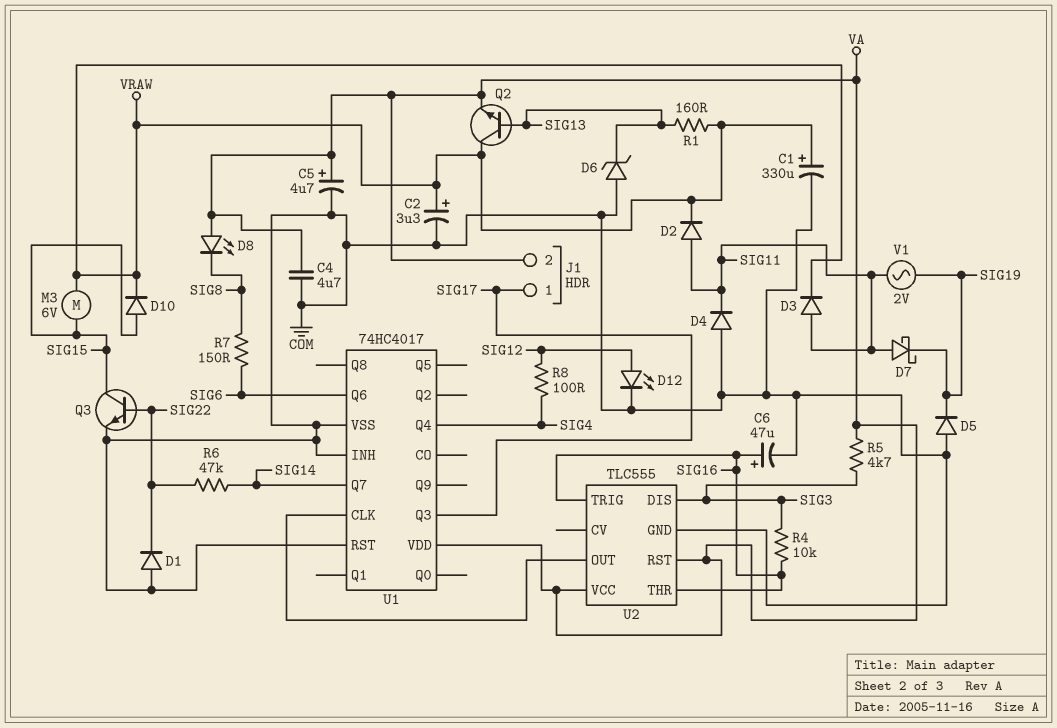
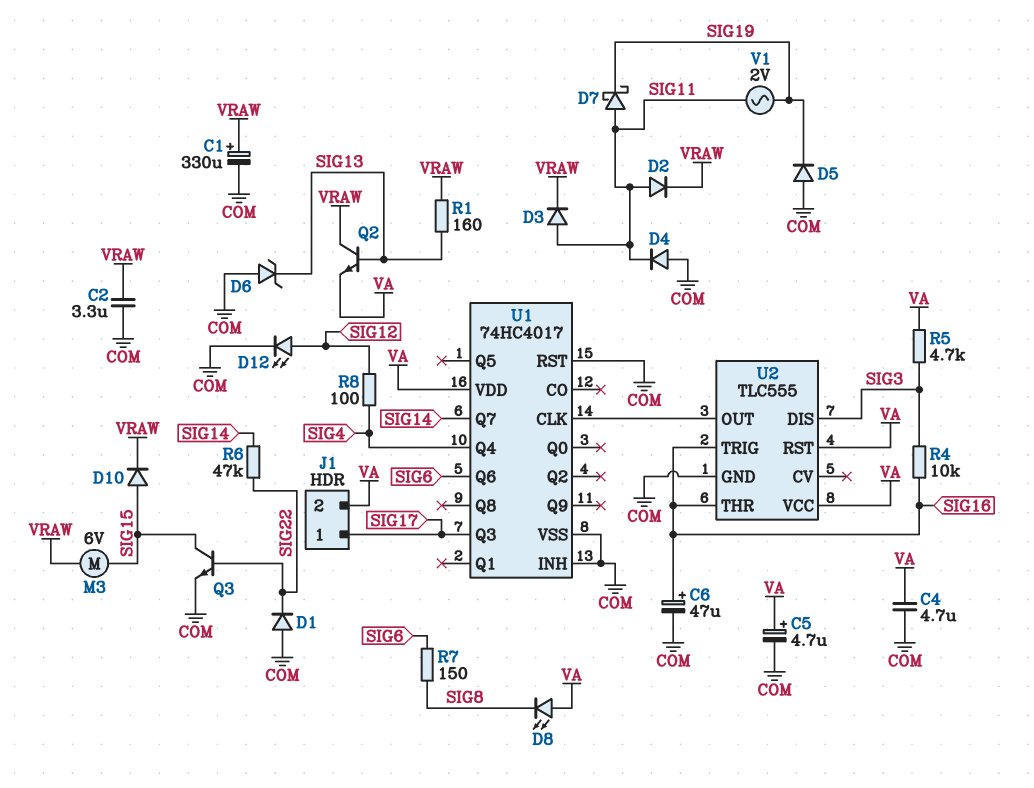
C2: 3.3uF (plus VRAW, minus COM) -> 3.3uF (COM, VRAW)

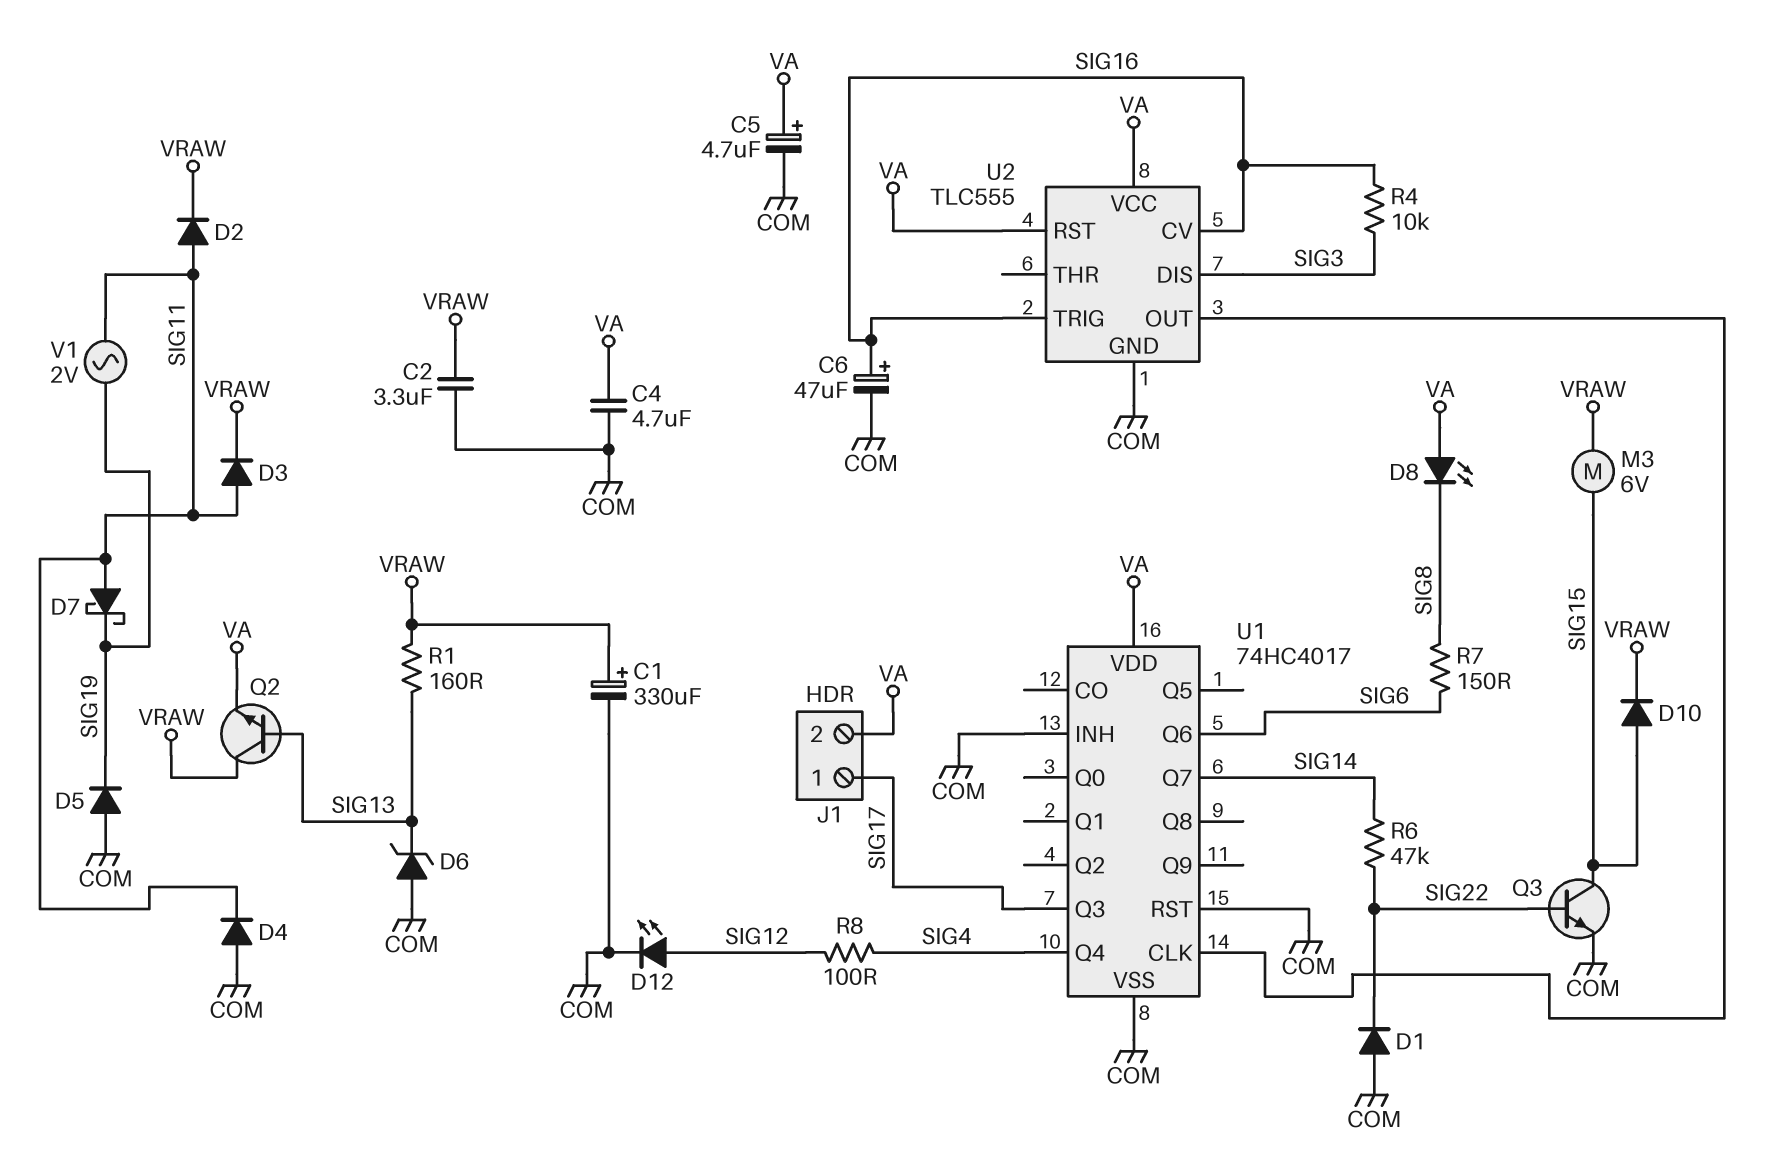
R5: 4.7k (SIG3, VA) -> none
U2 pin CV: none -> SIG16
U2 pin THR: SIG16 -> none

